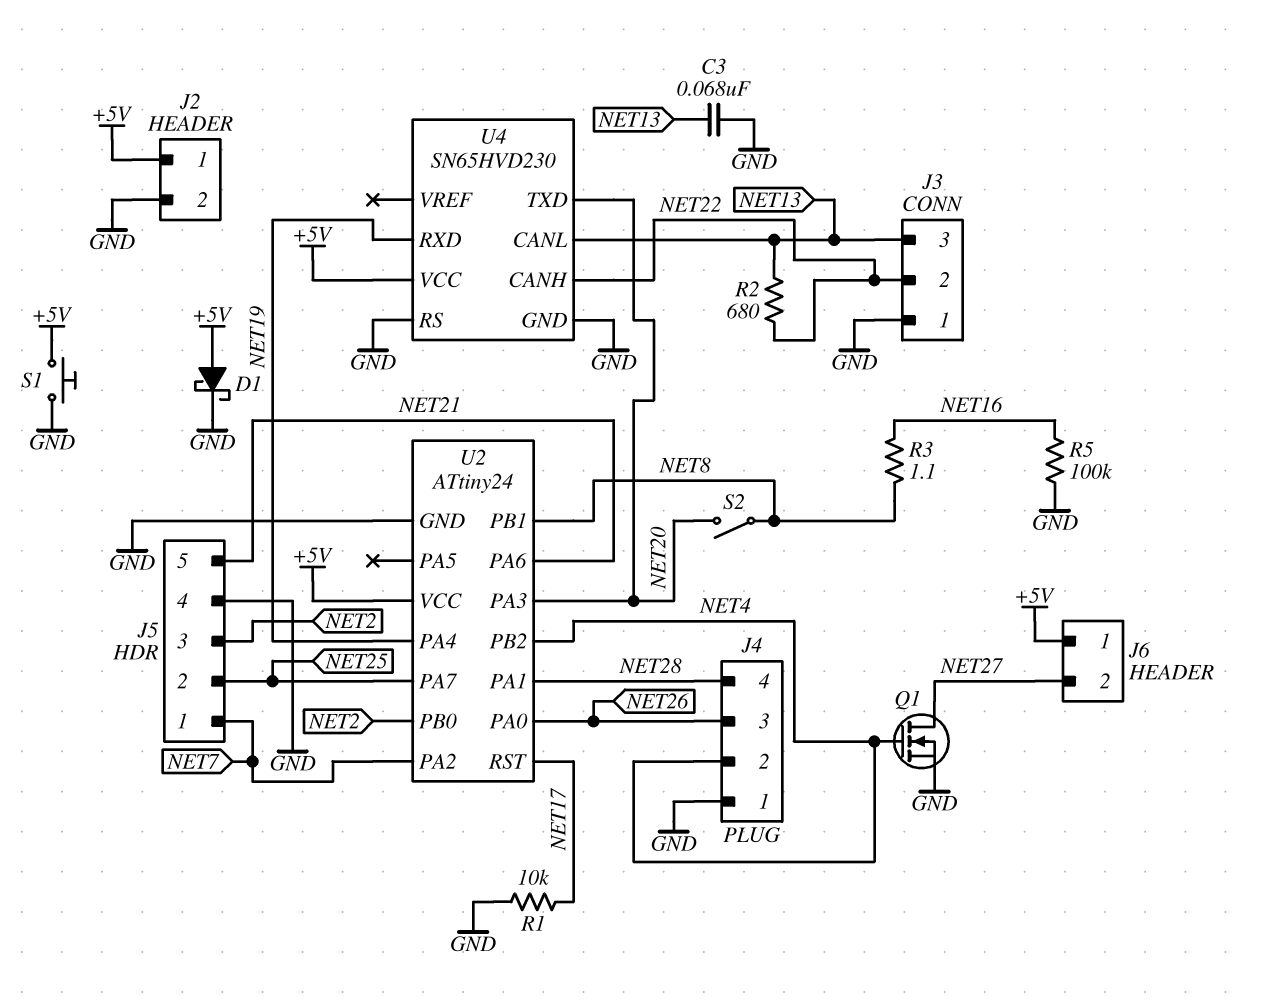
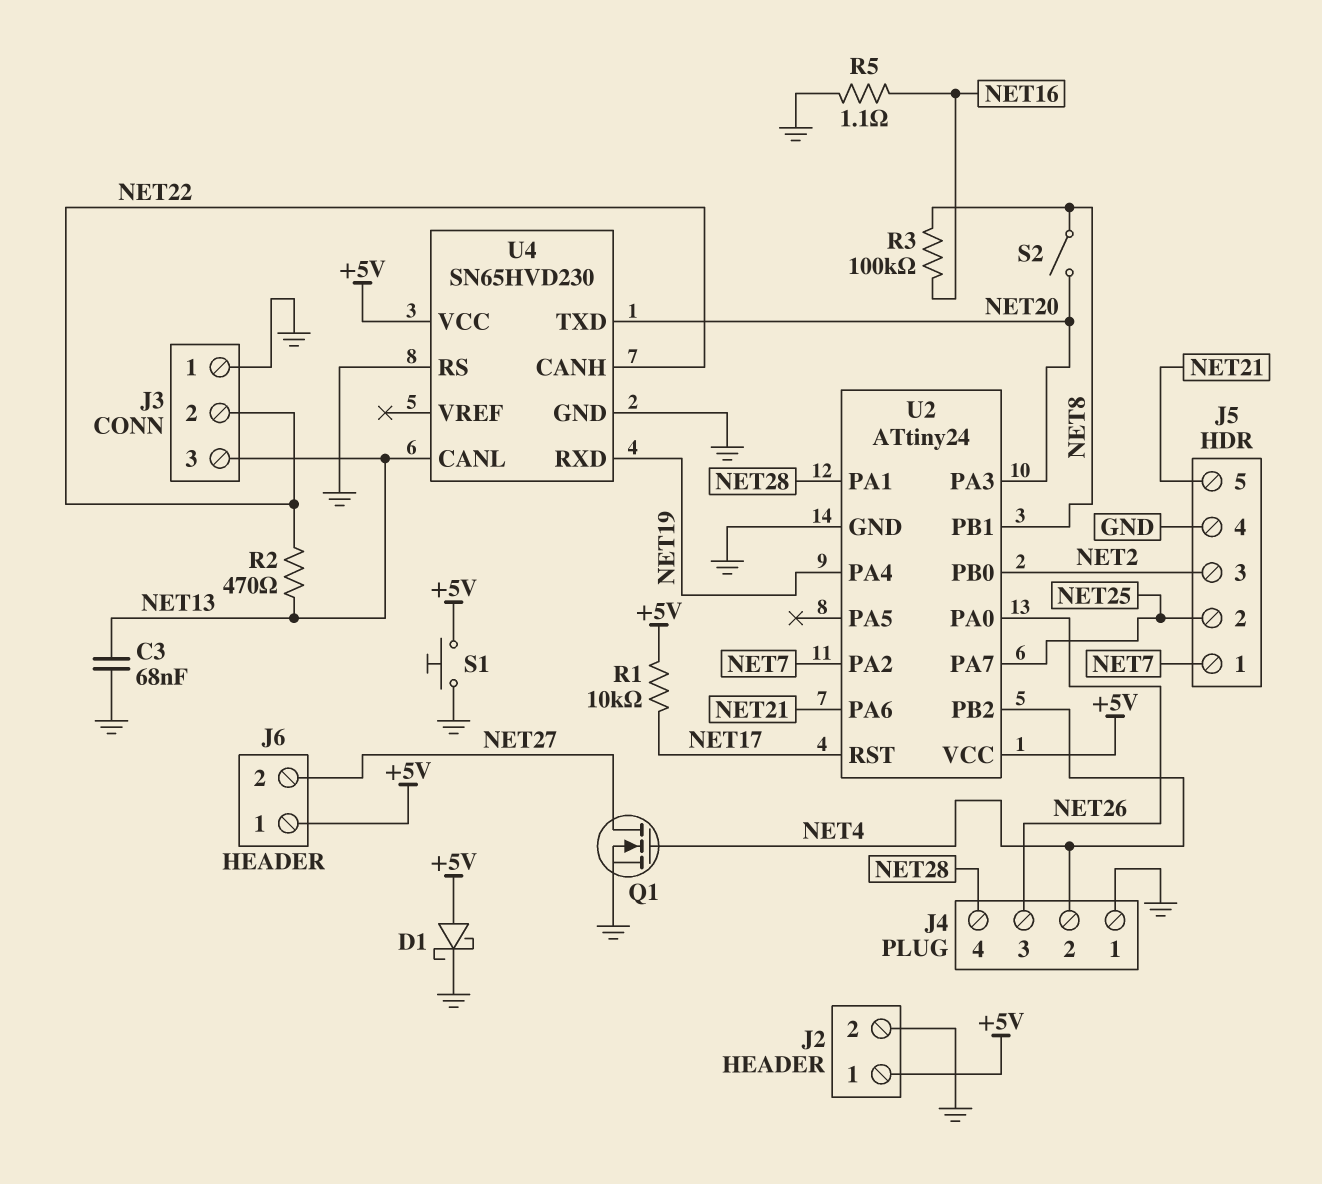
R1: 10k (GND, NET17) -> 10k (+5V, NET17)
R2: 680 (NET13, NET22) -> 470 (NET13, NET22)
R3: 1.1 (NET8, NET16) -> 100k (NET8, NET16)
R5: 100k (GND, NET16) -> 1.1 (GND, NET16)

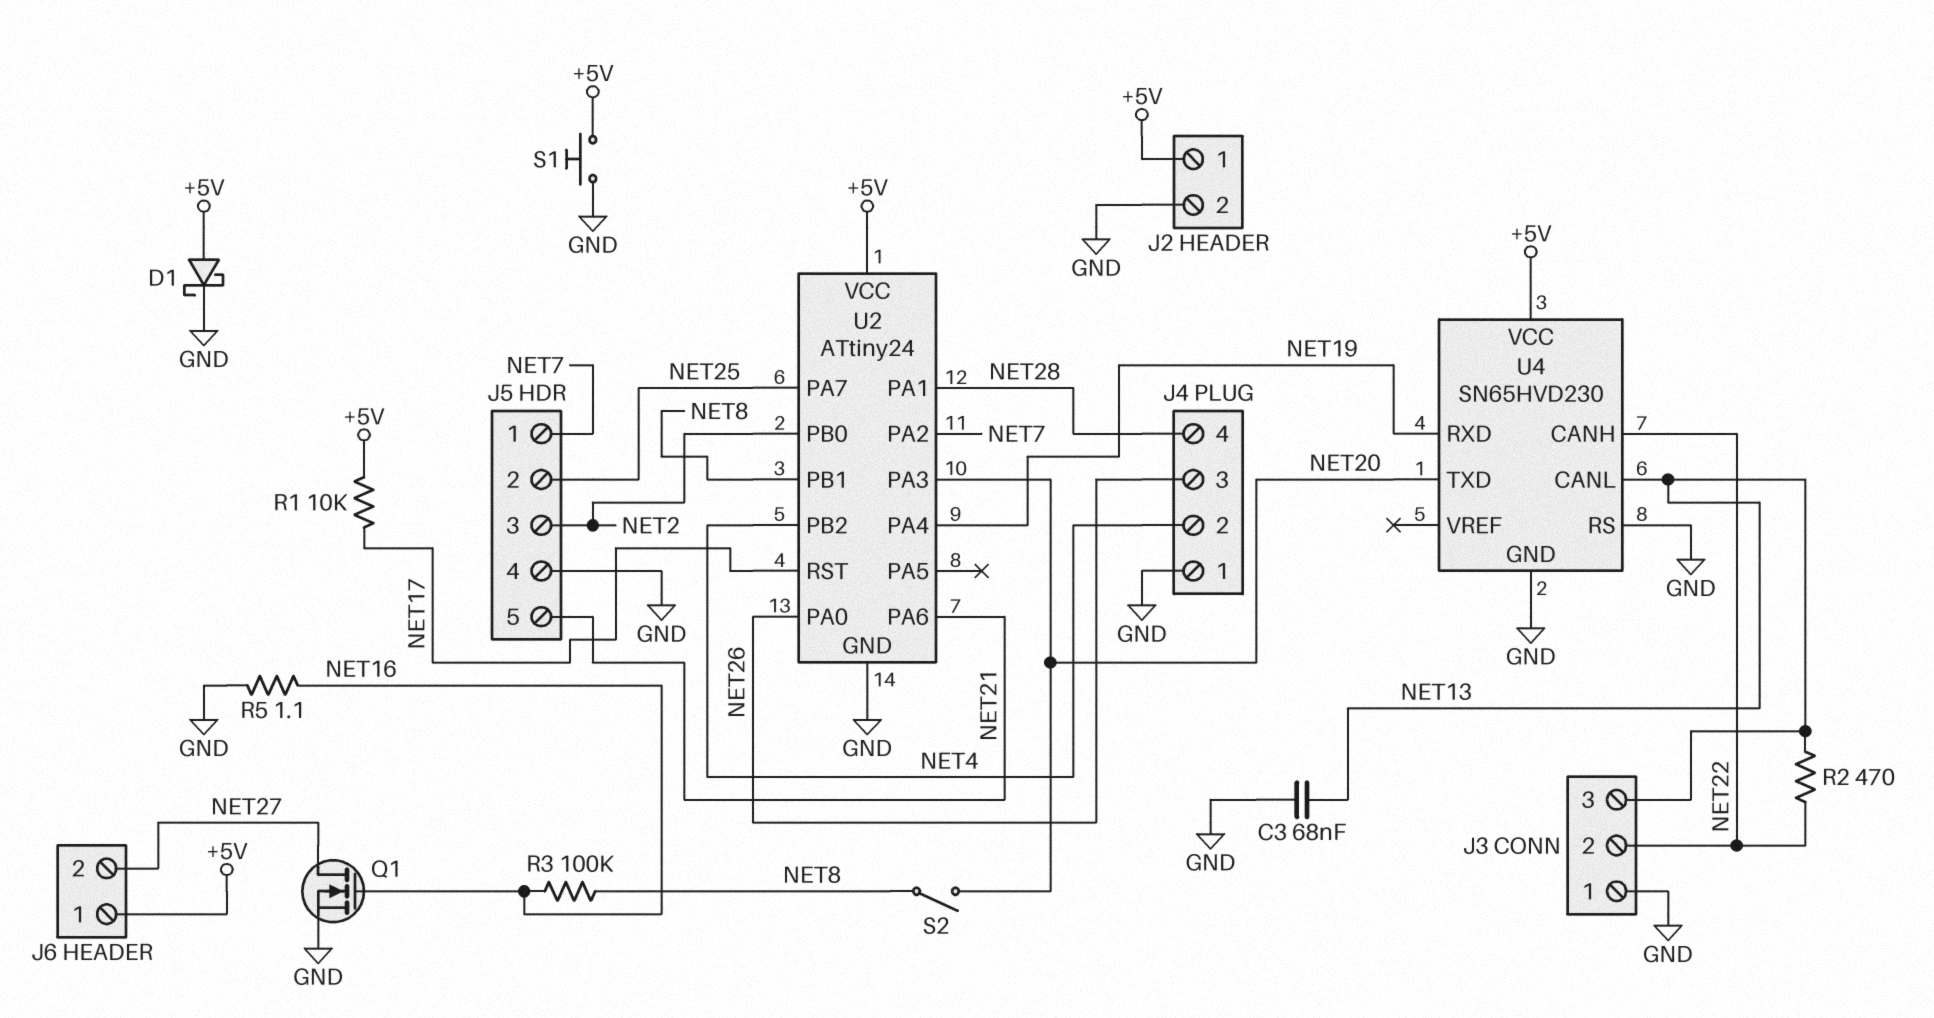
Q1: NMOS (G NET4, D NET27, S GND) -> NMOS (G NET16, D NET27, S GND)

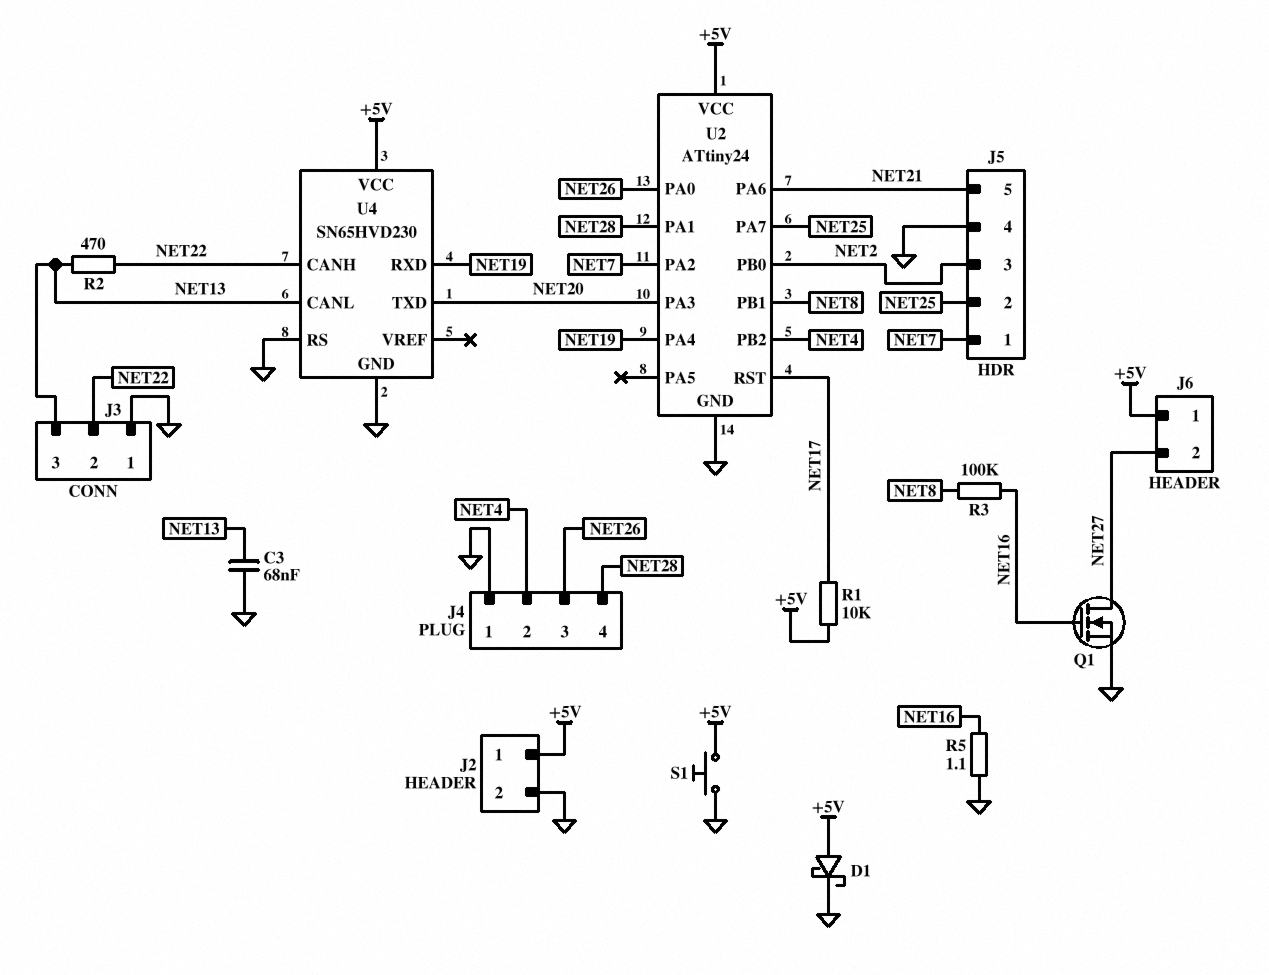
S2: switch (NET8, NET20) -> none

